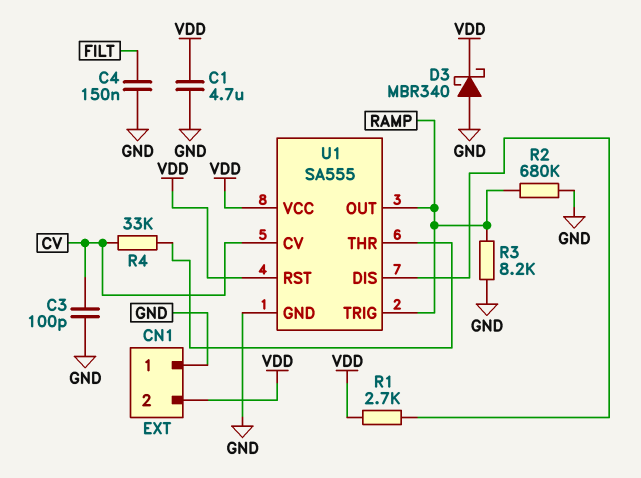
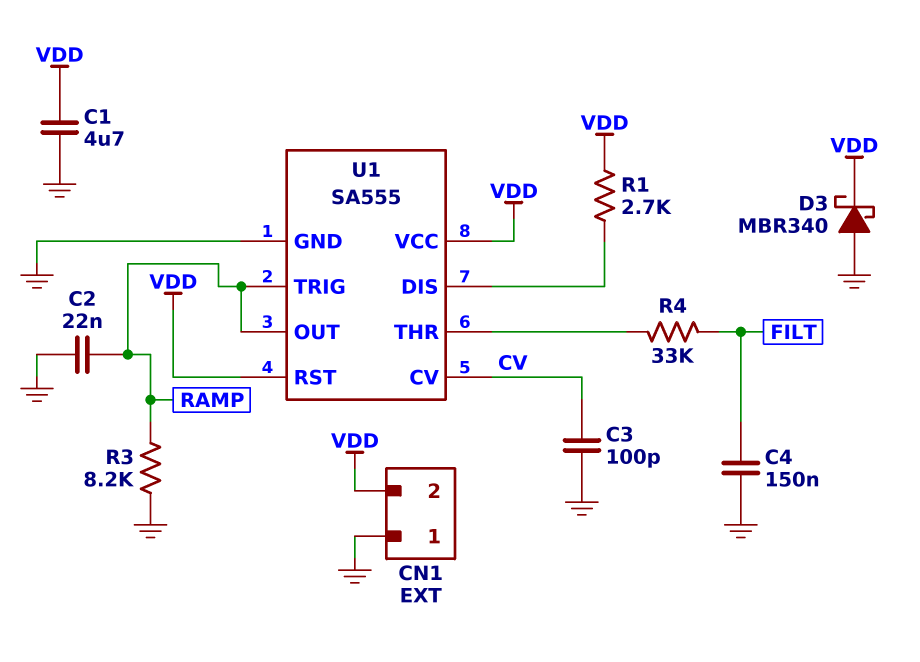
C2: none -> 22nF (GND, RAMP)
R2: 680k (GND, RAMP) -> none
R4: 33k (CV, U1/THR) -> 33k (FILT, U1/THR)

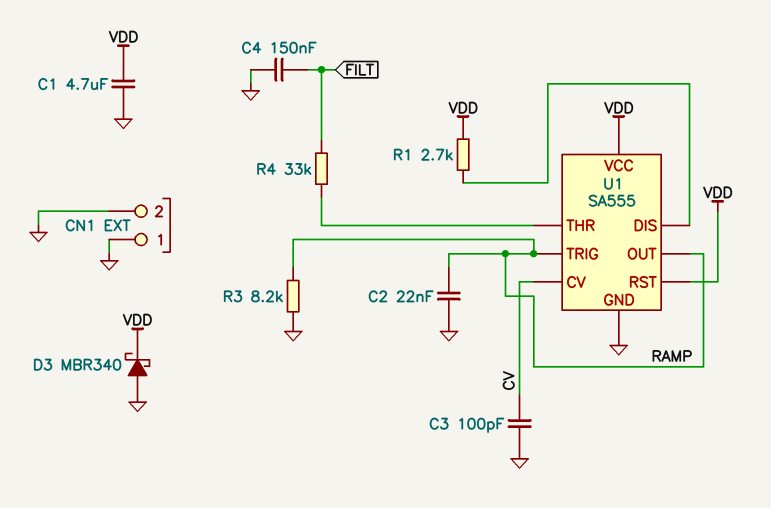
CN1 pin 2: VDD -> GND

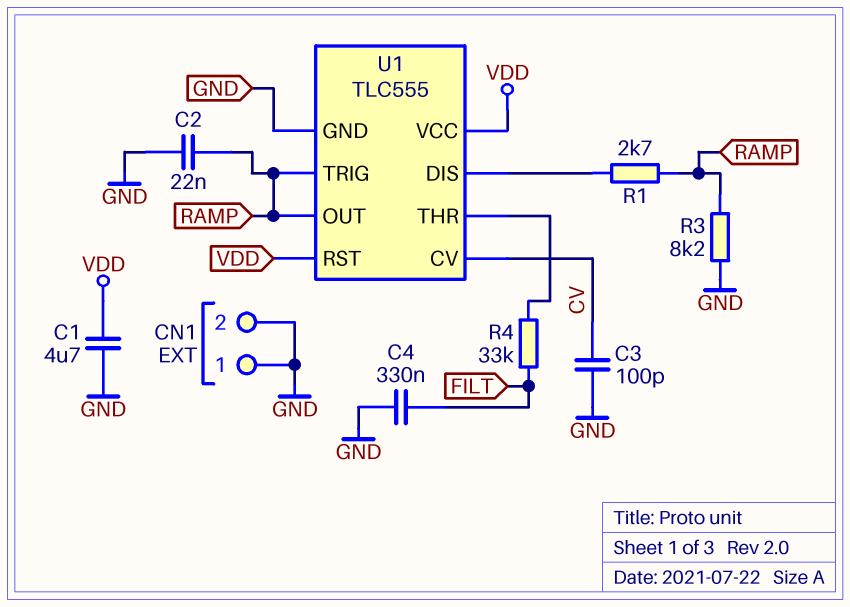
C4: 150nF (FILT, GND) -> 330nF (FILT, GND)
D3: schottky MBR340 (A GND, K VDD) -> none
R1: 2.7k (U1/DIS, VDD) -> 2.7k (RAMP, U1/DIS)
U1: SA555 -> TLC555

